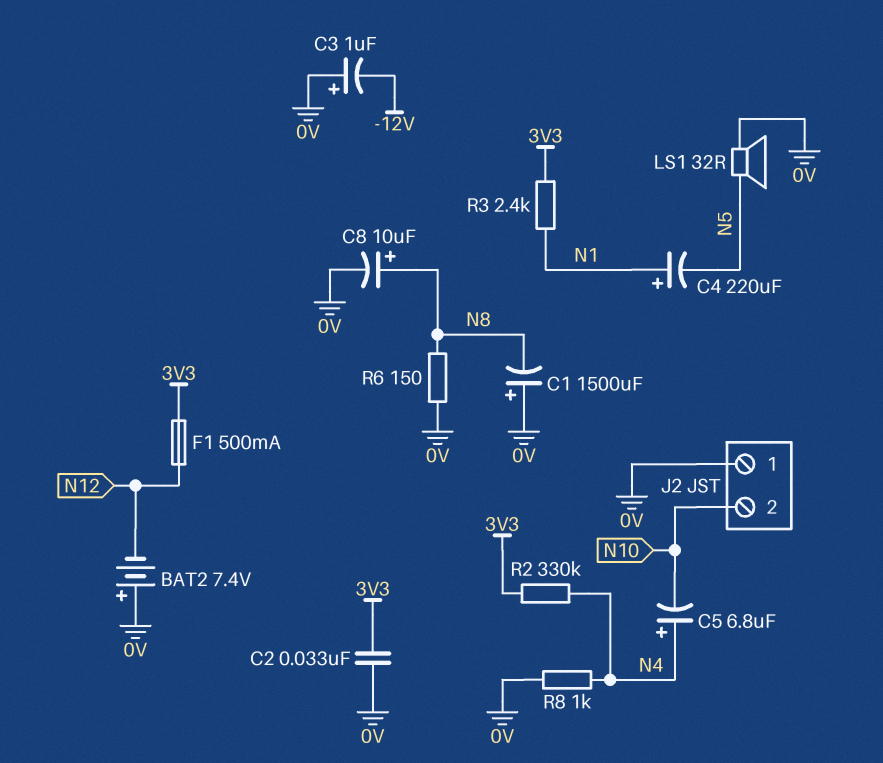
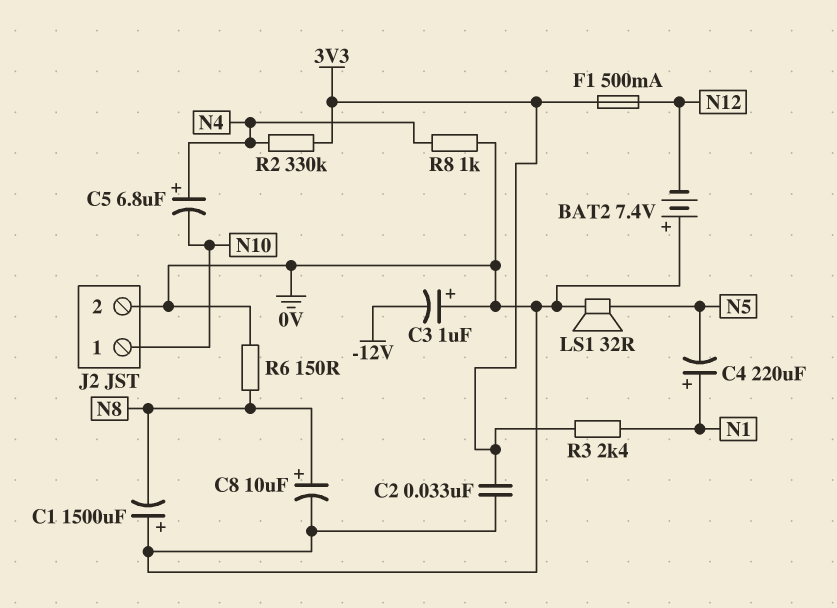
J2 pin 1: 0V -> N10
J2 pin 2: N10 -> 0V

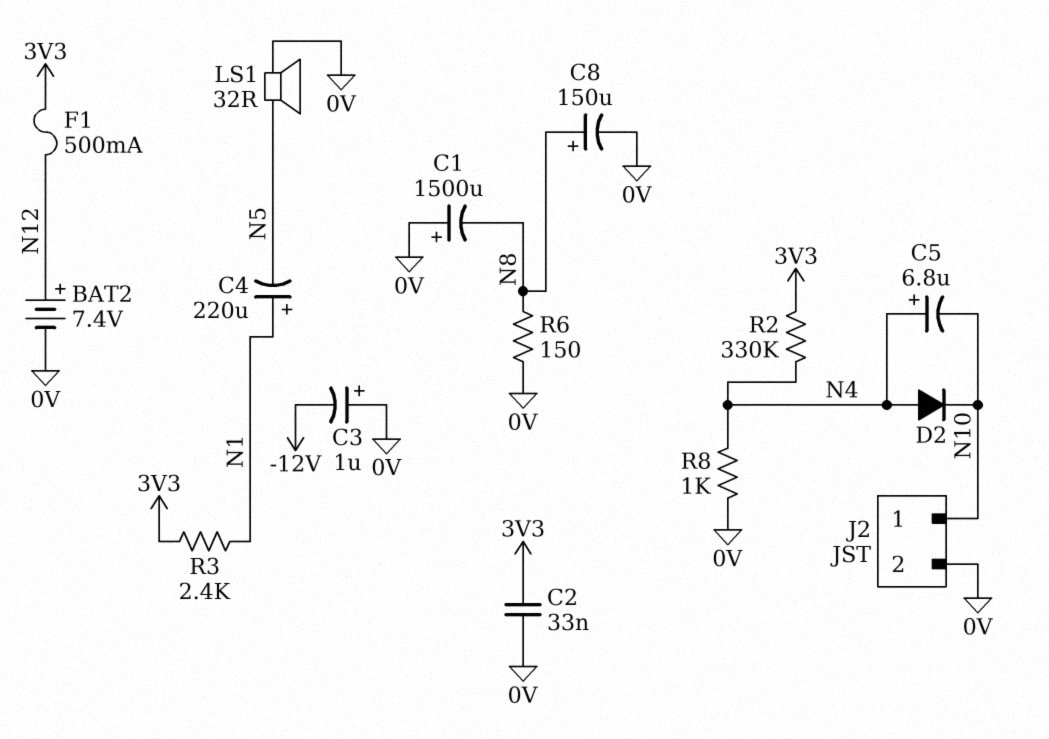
BAT2: 7.4V (plus 0V, minus N12) -> 7.4V (plus N12, minus 0V)
C8: 10uF (plus N8, minus 0V) -> 150uF (plus N8, minus 0V)
D2: none -> diode (A N4, K N10)

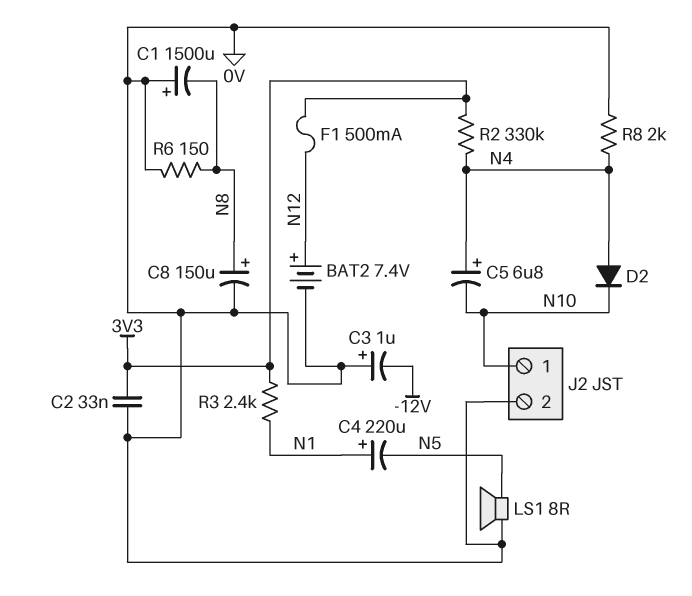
LS1: speaker 32R (0V, N5) -> speaker 8R (0V, N5)
R8: 1k (0V, N4) -> 2k (0V, N4)

